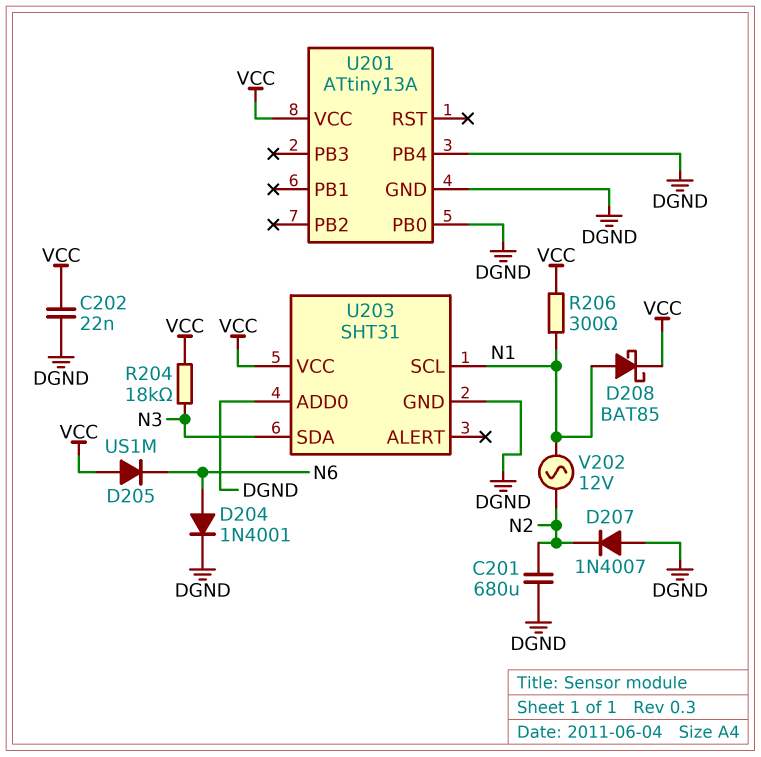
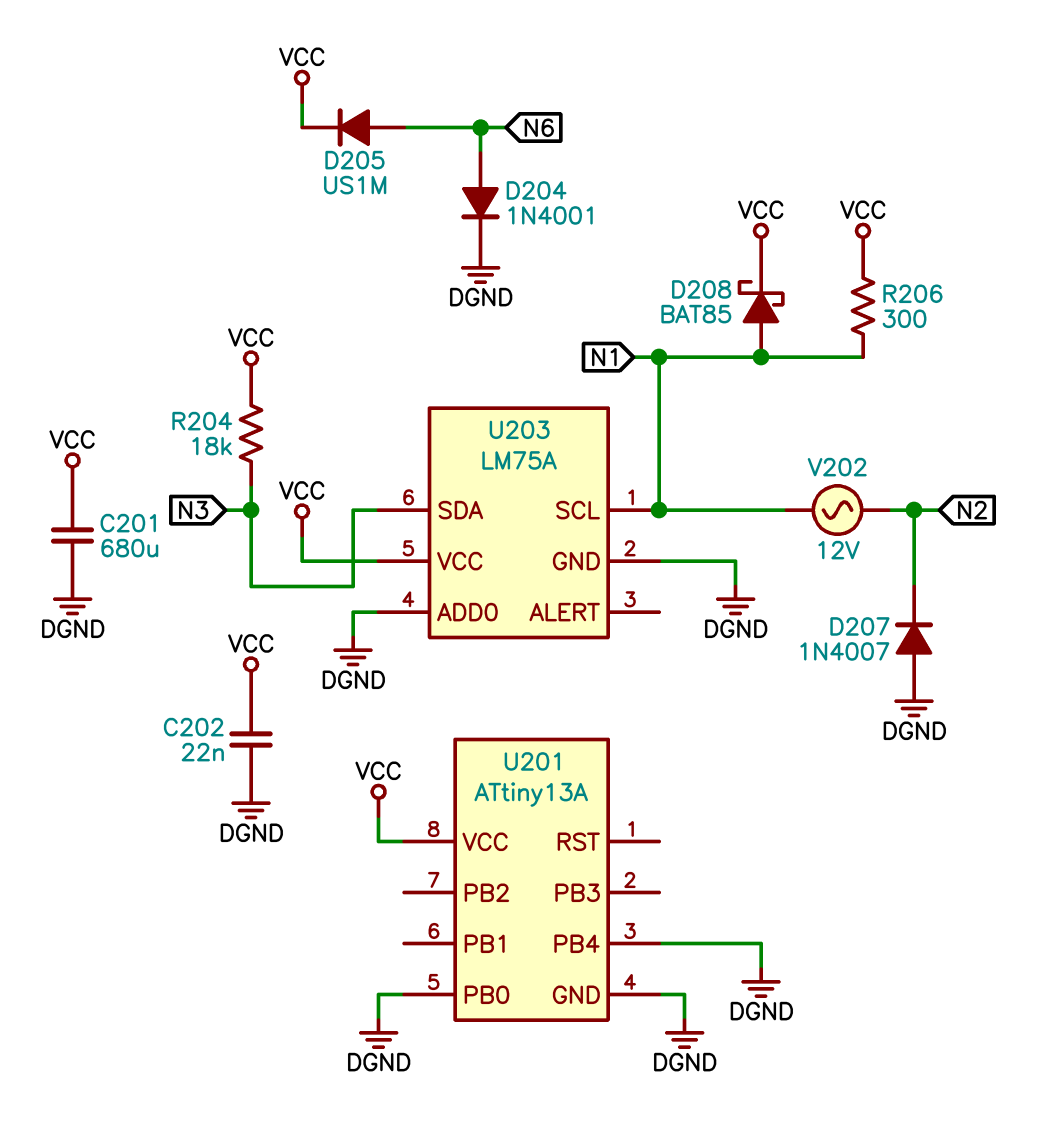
C201: 680uF (DGND, N2) -> 680uF (DGND, VCC)
D205: diode US1M (A VCC, K N6) -> diode US1M (A N6, K VCC)
U203: SHT31 -> LM75A

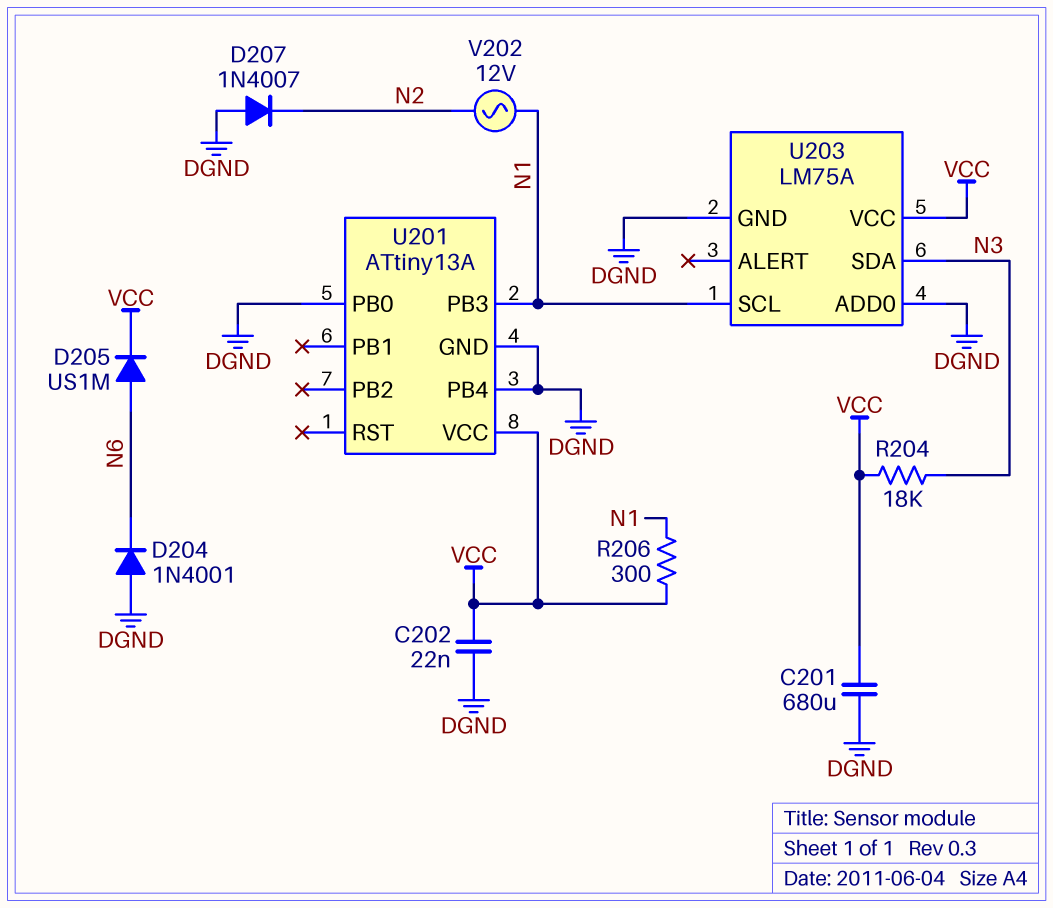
D204: diode 1N4001 (A N6, K DGND) -> diode 1N4001 (A DGND, K N6)
D208: schottky BAT85 (A N1, K VCC) -> none
U201 pin PB3: none -> N1

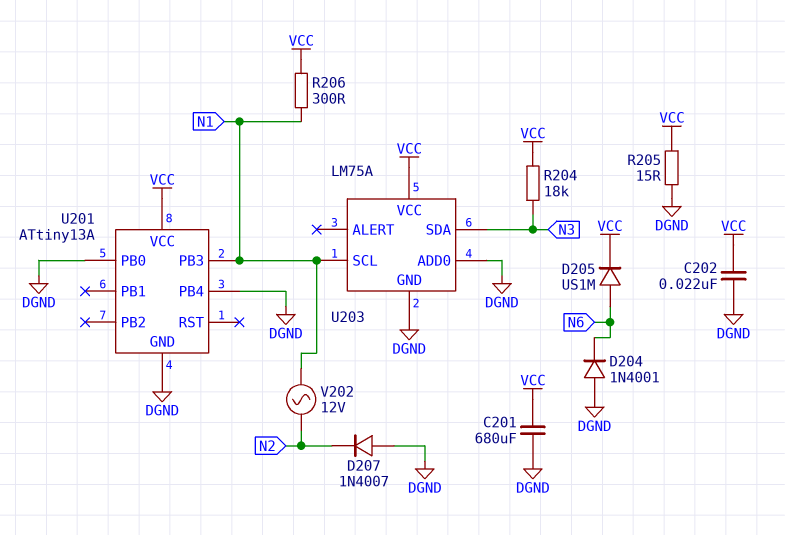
R205: none -> 15 (DGND, VCC)

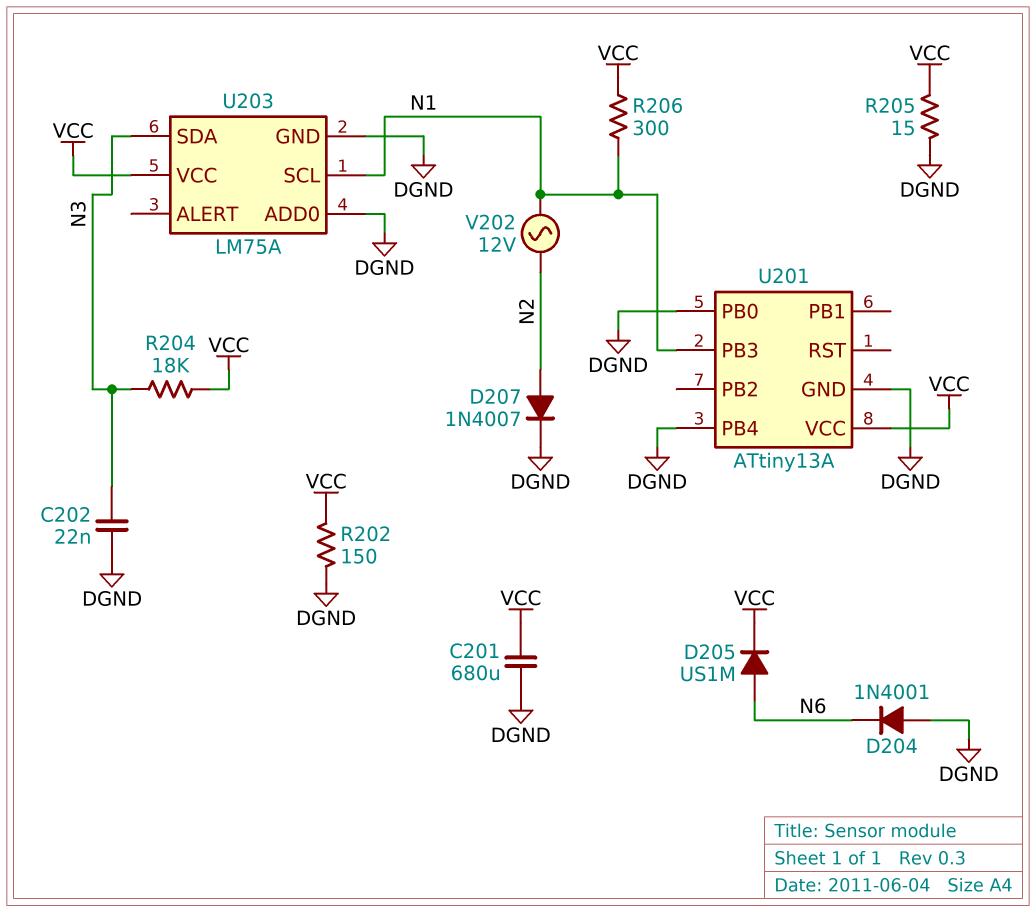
C202: 22nF (DGND, VCC) -> 22nF (DGND, N3)
D207: diode 1N4007 (A DGND, K N2) -> diode 1N4007 (A N2, K DGND)
R202: none -> 150 (DGND, VCC)

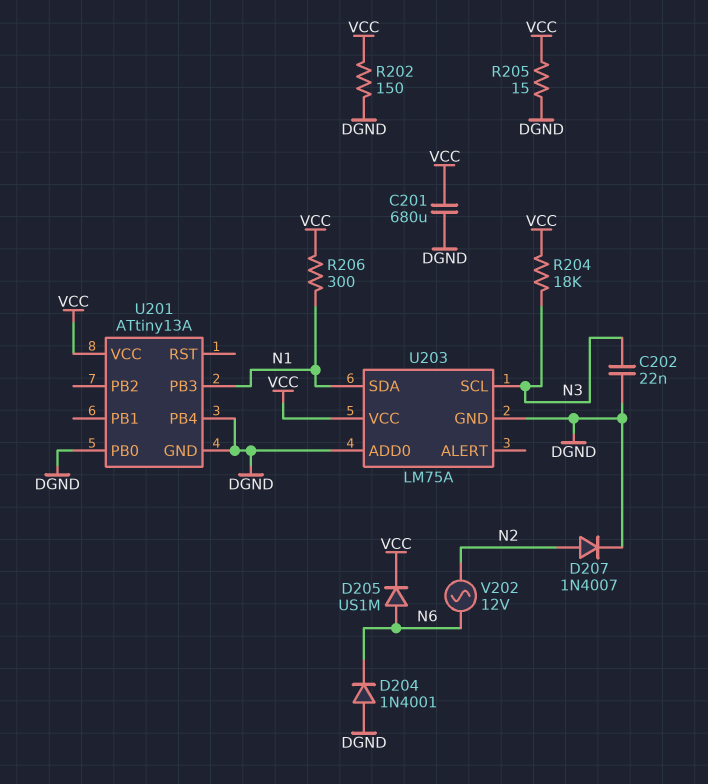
U203 pin SCL: N1 -> N3
U203 pin SDA: N3 -> N1
V202: AC 12V (N1, N2) -> AC 12V (N2, N6)

